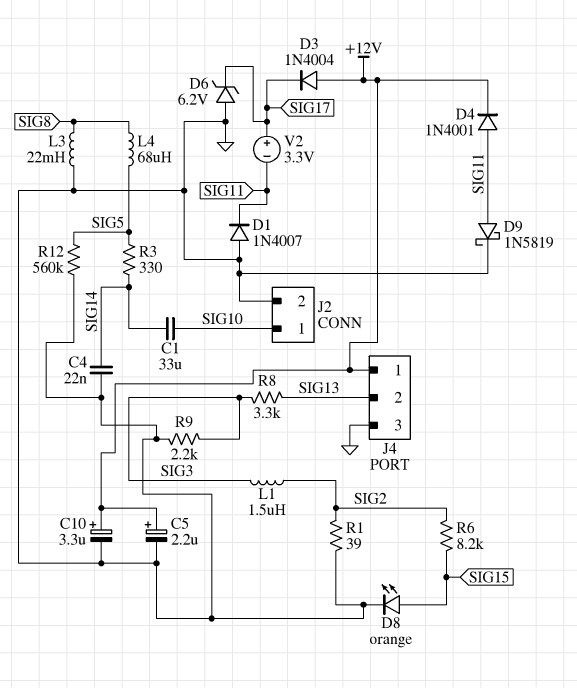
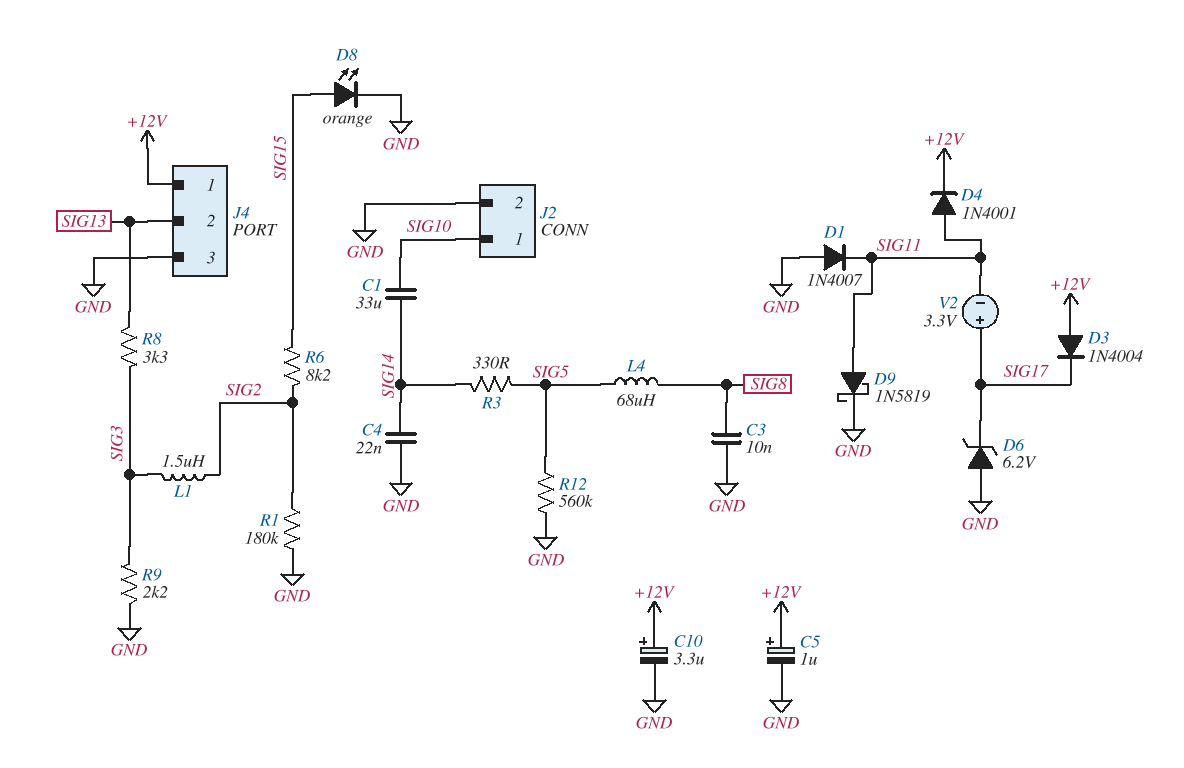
C3: none -> 10nF (GND, SIG8)
C5: 2.2uF (plus +12V, minus GND) -> 1uF (plus +12V, minus GND)
L3: 22mH (GND, SIG8) -> none
R1: 39 (GND, SIG2) -> 180k (GND, SIG2)

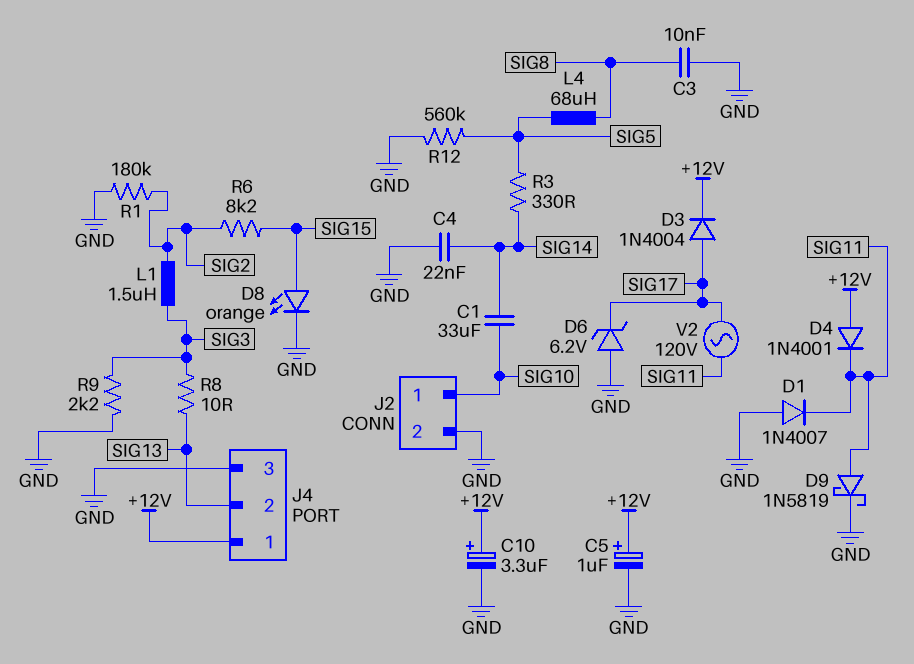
D3: diode 1N4004 (A +12V, K SIG17) -> diode 1N4004 (A SIG17, K +12V)
D4: diode 1N4001 (A SIG11, K +12V) -> diode 1N4001 (A +12V, K SIG11)
R8: 3.3k (SIG3, SIG13) -> 10 (SIG3, SIG13)
V2: 3.3V (plus SIG17, minus SIG11) -> AC 120V (SIG11, SIG17)

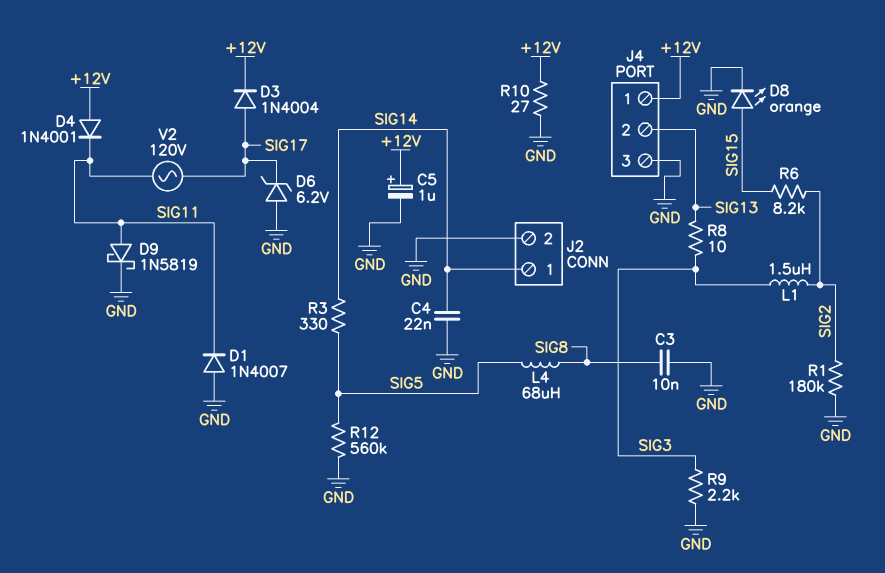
C1: 33uF (SIG10, SIG14) -> none
C10: 3.3uF (plus +12V, minus GND) -> none
J2 pin 1: SIG10 -> SIG14
R10: none -> 27 (+12V, GND)

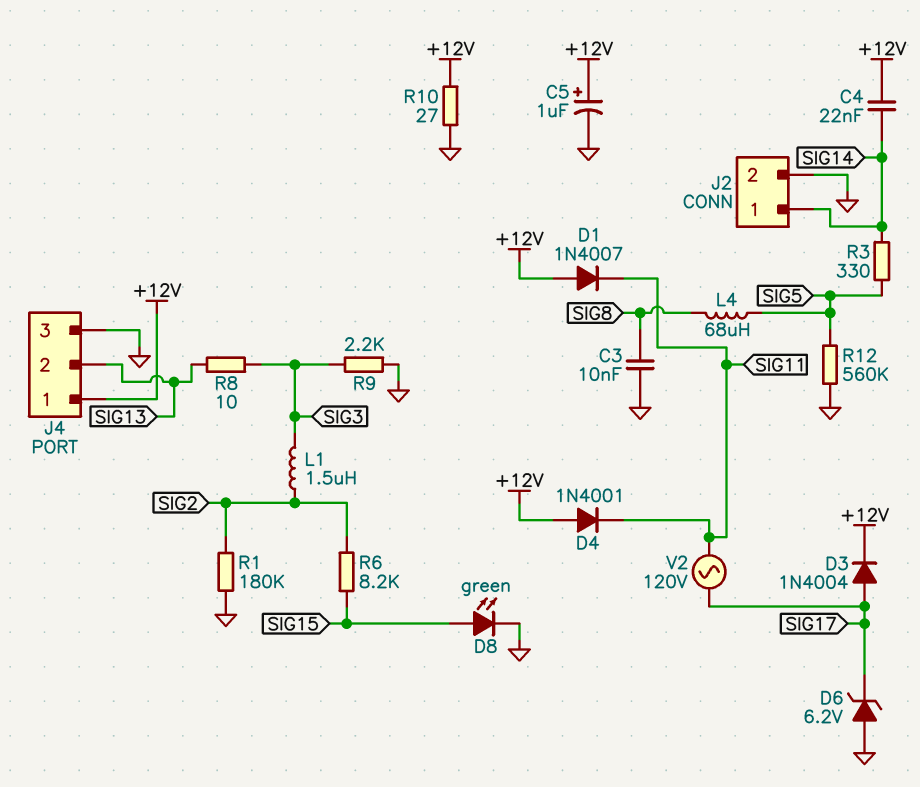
C4: 22nF (GND, SIG14) -> 22nF (+12V, SIG14)
D1: diode 1N4007 (A GND, K SIG11) -> diode 1N4007 (A +12V, K SIG11)
D8: LED orange (A SIG15, K GND) -> LED green (A SIG15, K GND)
D9: schottky 1N5819 (A SIG11, K GND) -> none

